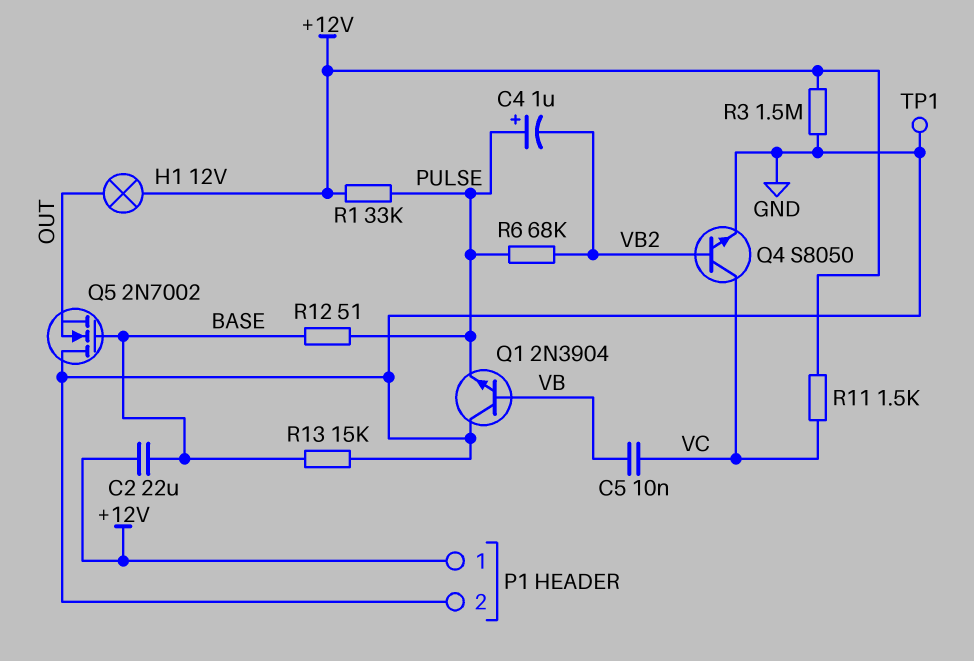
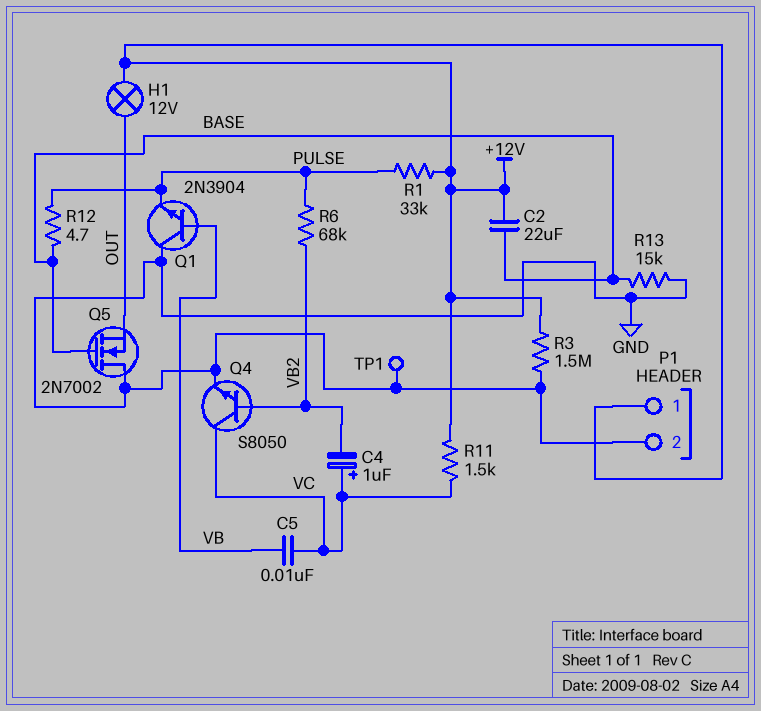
C4: 1uF (plus PULSE, minus VB2) -> 1uF (plus VC, minus VB2)
R12: 51 (BASE, PULSE) -> 4.7 (BASE, PULSE)

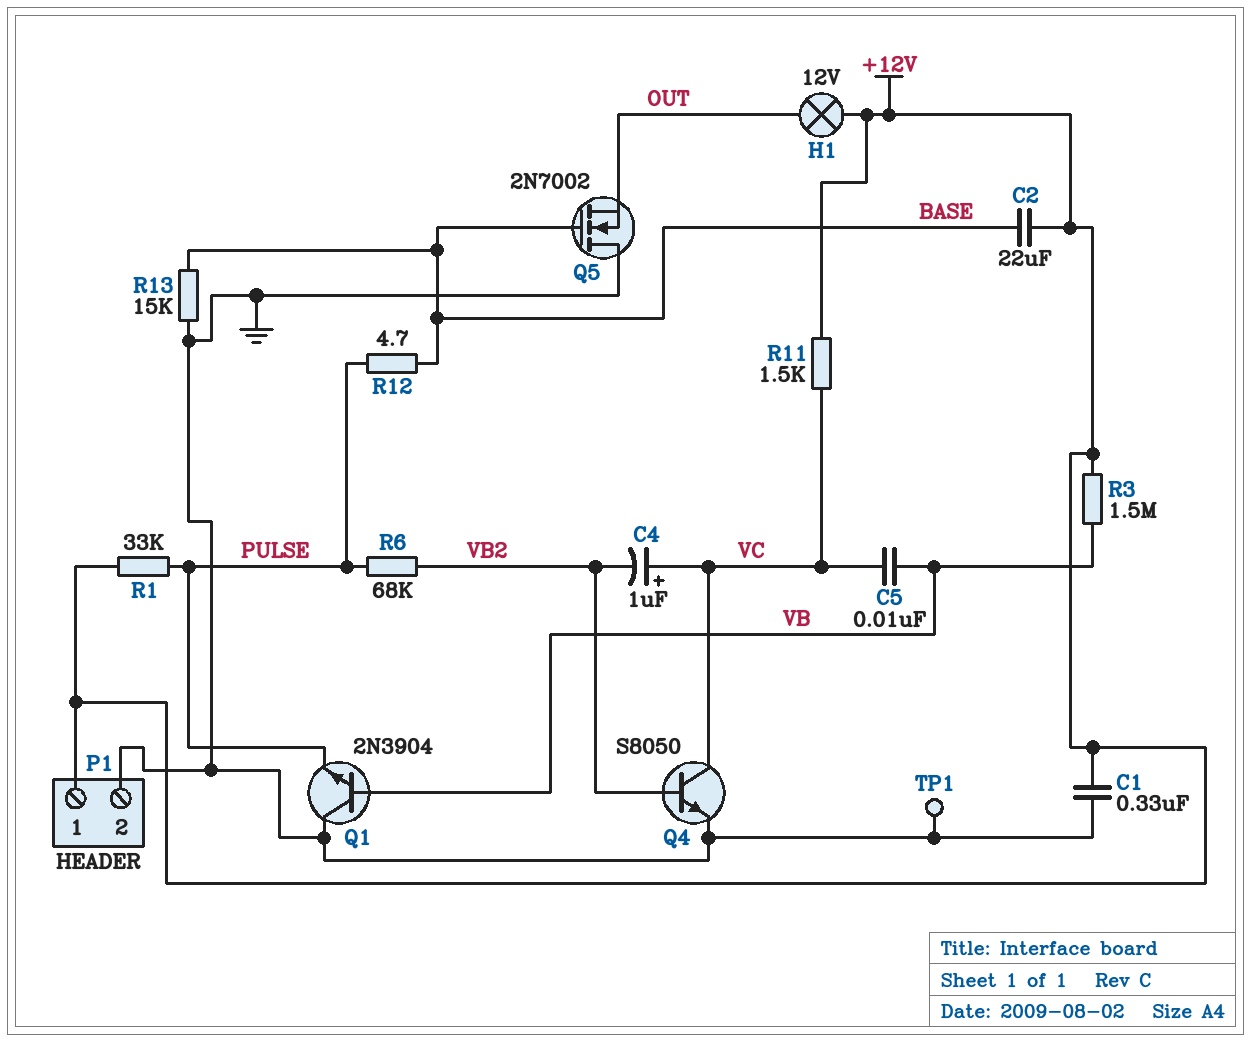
C1: none -> 330nF (+12V, GND)
R3: 1.5M (+12V, GND) -> 1.5M (+12V, VB)

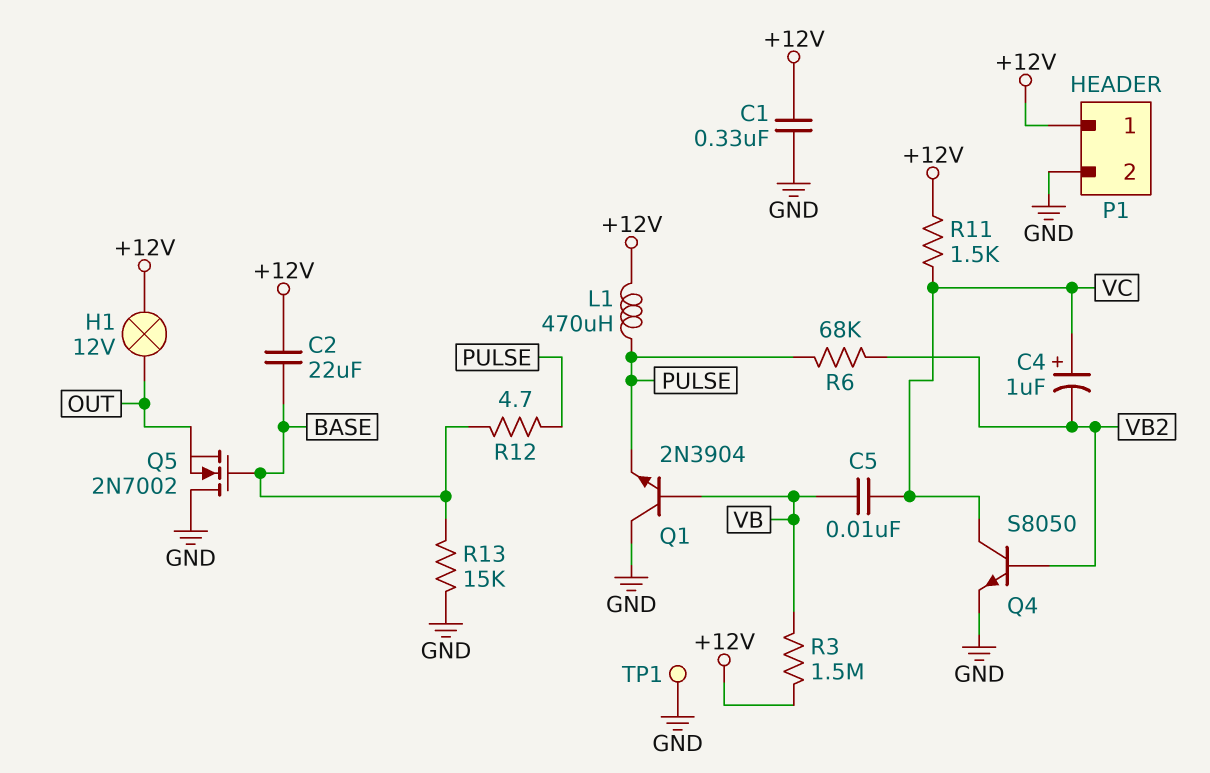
L1: none -> 470uH (+12V, PULSE)
R1: 33k (+12V, PULSE) -> none

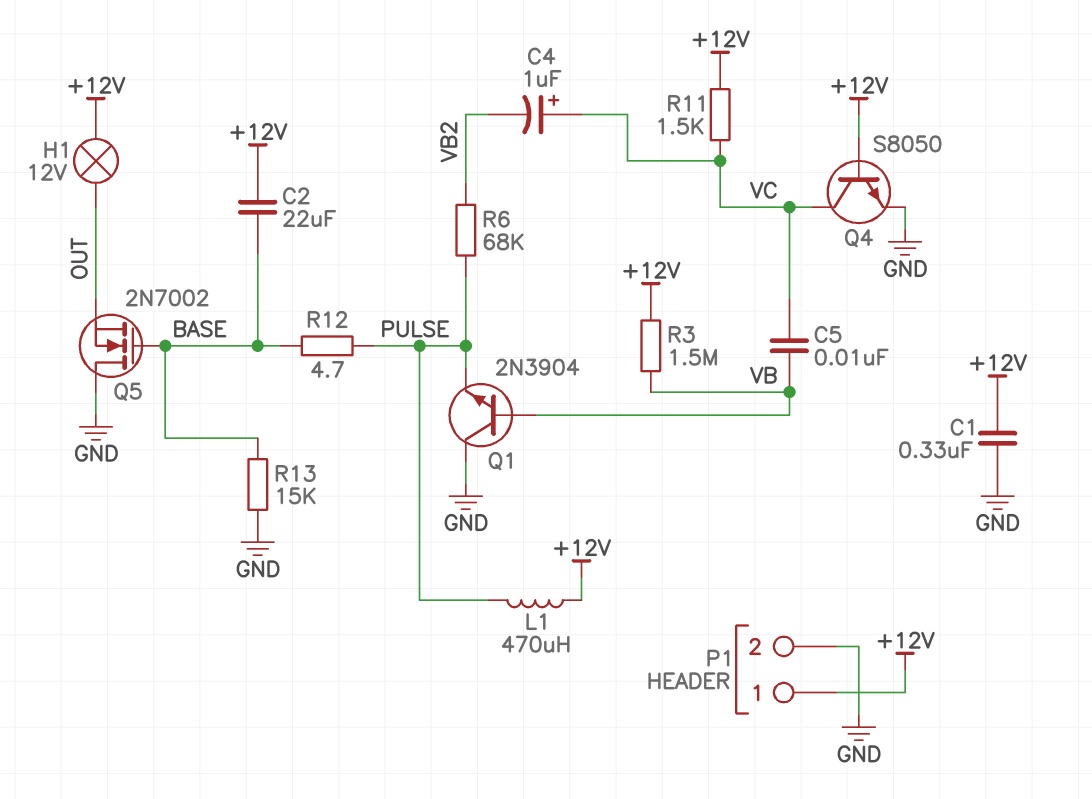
Q4: NPN S8050 (B VB2, C VC, E GND) -> NPN S8050 (B +12V, C VC, E GND)
TP1: test point (GND) -> none

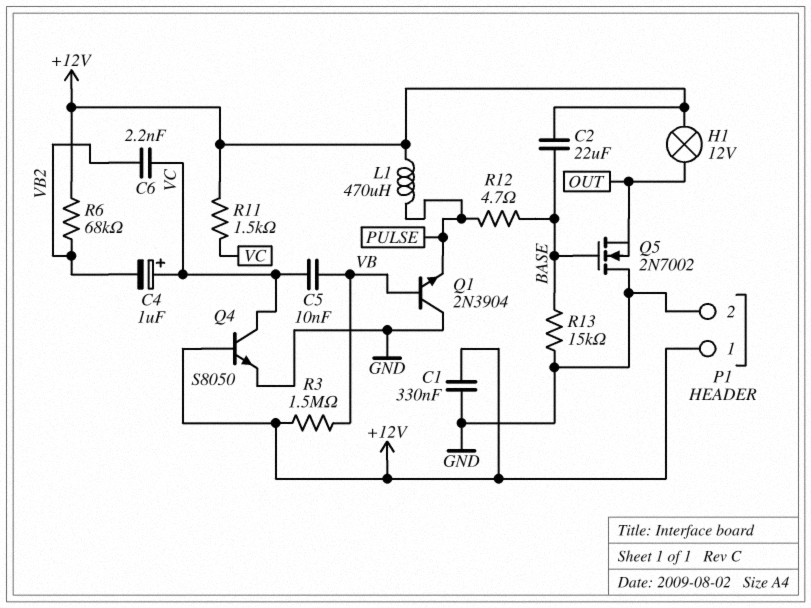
C6: none -> 2.2nF (VB2, VC)
R6: 68k (PULSE, VB2) -> 68k (+12V, VB2)

